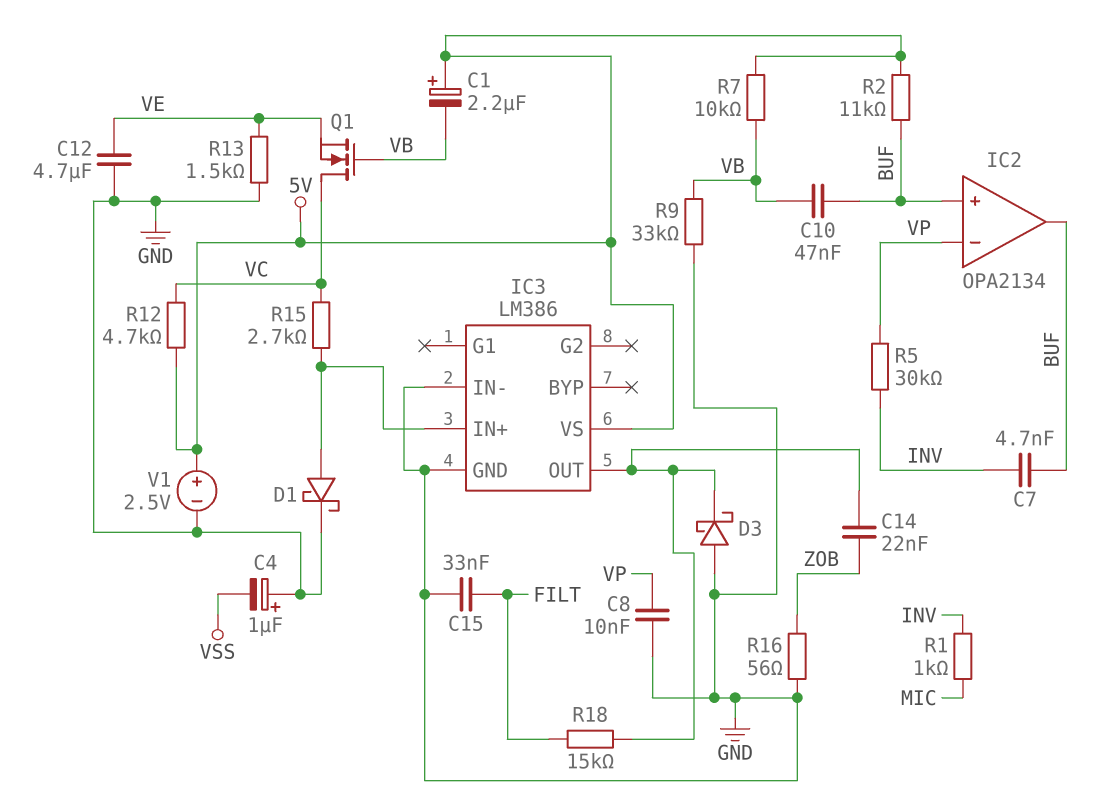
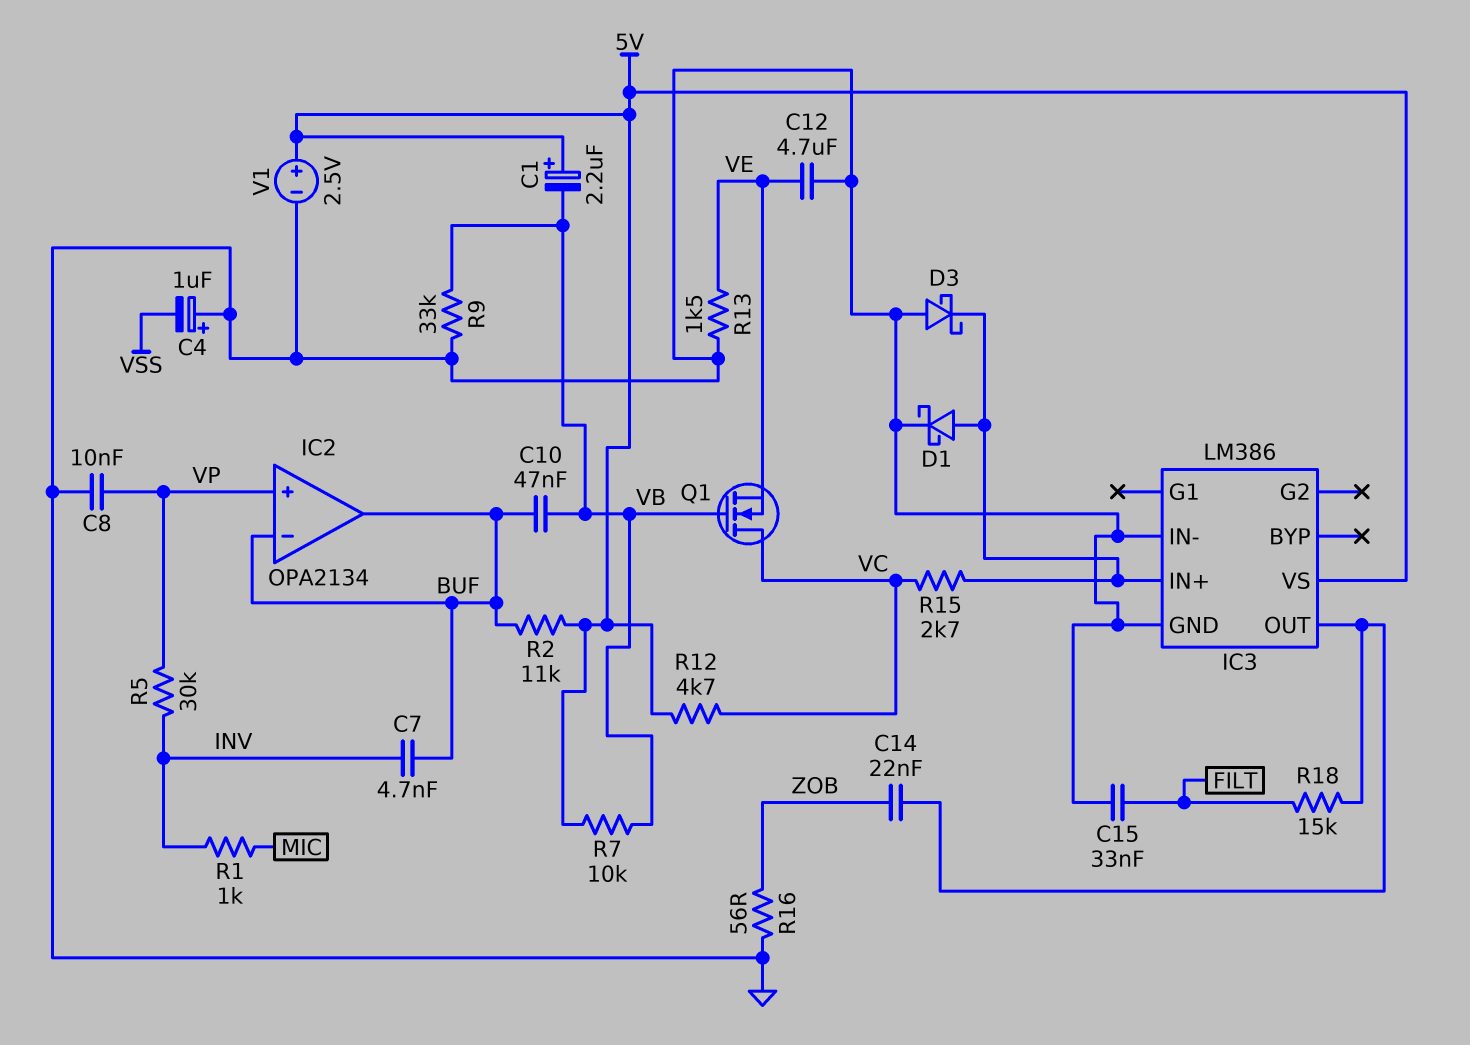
D3: schottky (A GND, K IC3/OUT) -> schottky (A GND, K IC3/IN+)
IC2 pin in+: BUF -> VP
IC2 pin in-: VP -> BUF

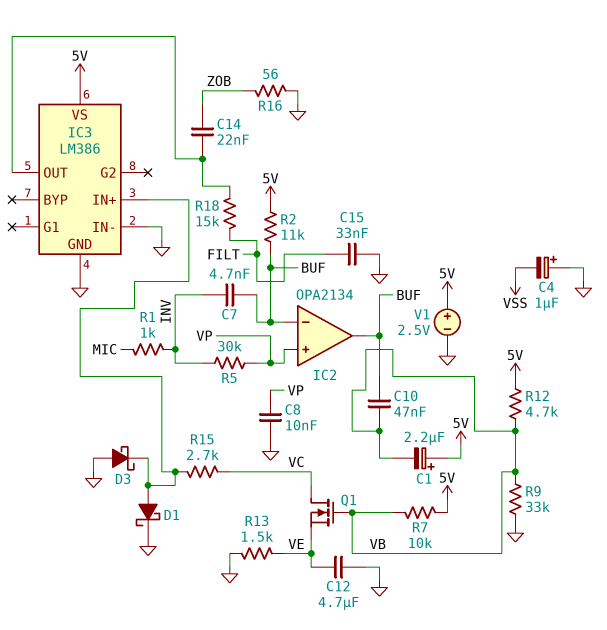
R12: 4.7k (5V, VC) -> 4.7k (5V, VB)

